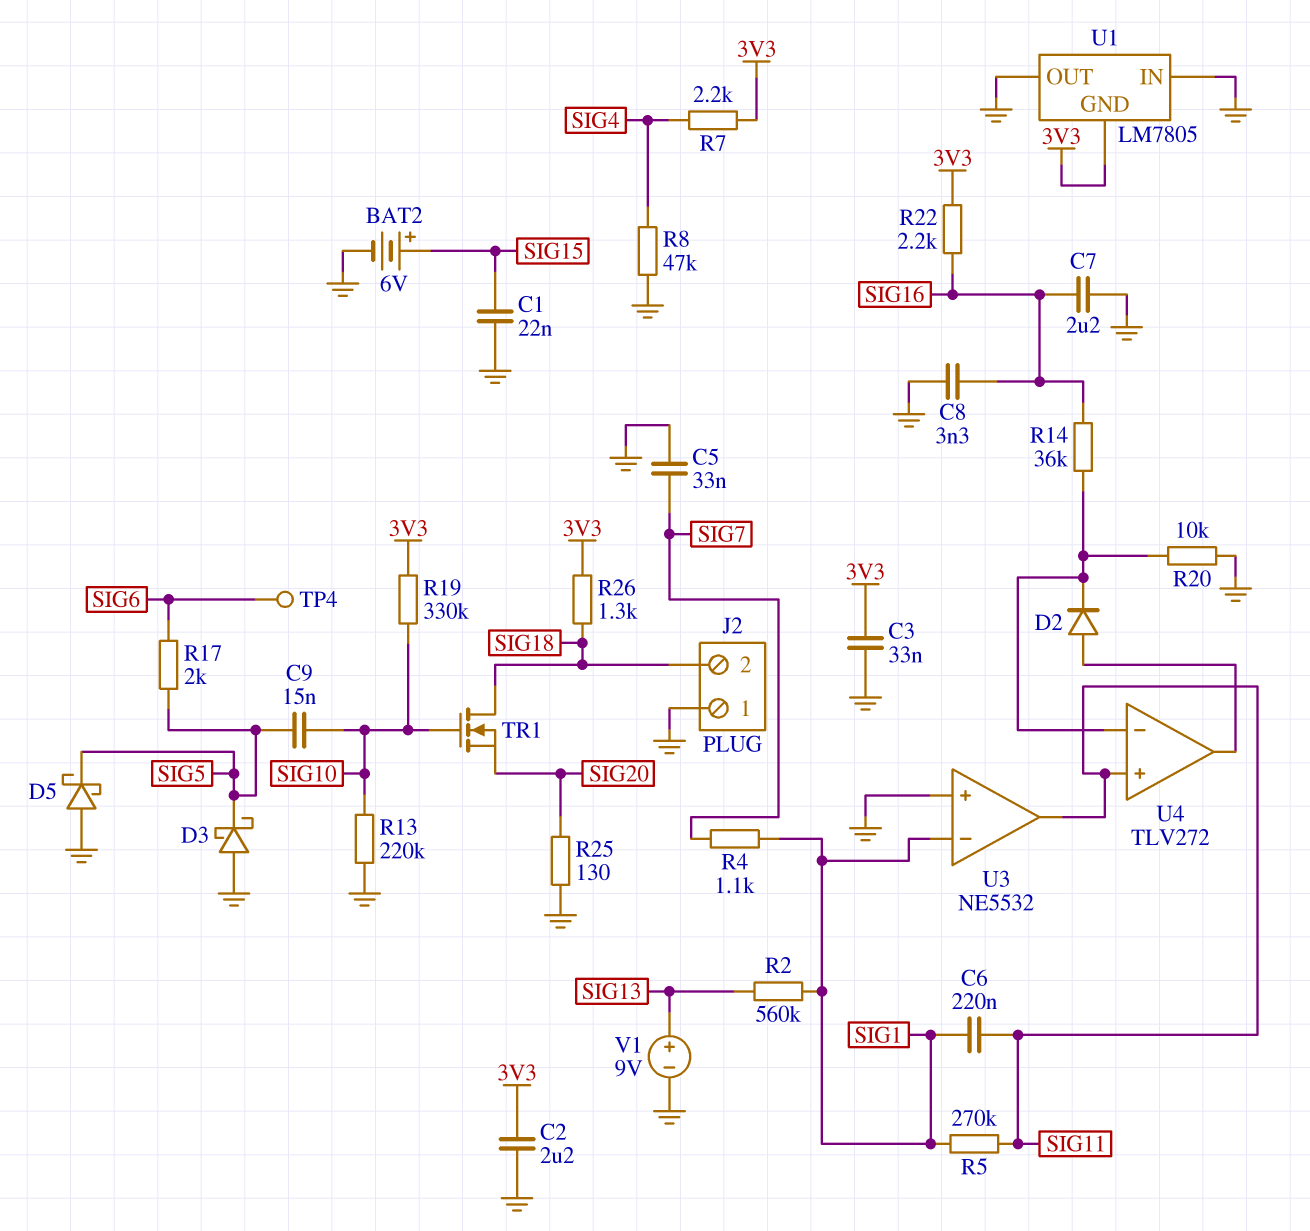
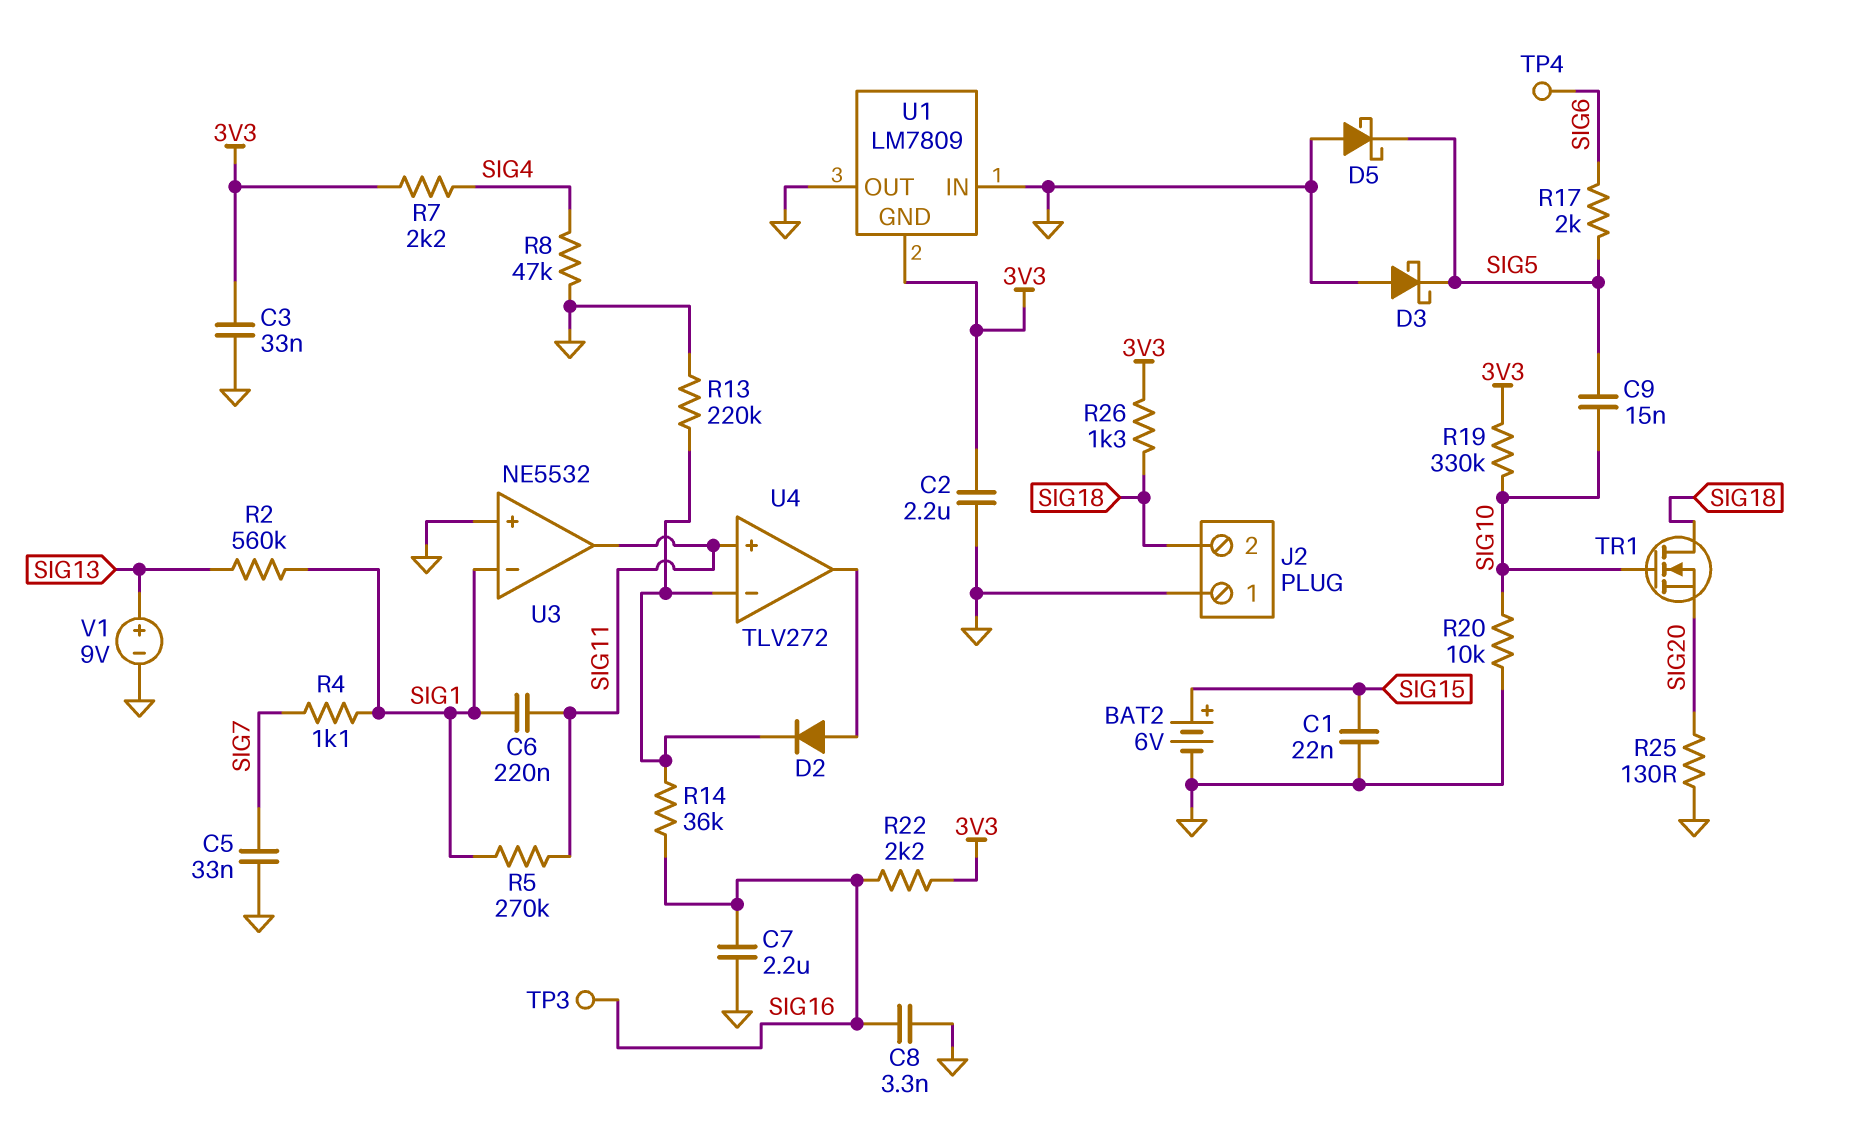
R13: 220k (GND, SIG10) -> 220k (GND, U4/in-)
R20: 10k (GND, U4/in-) -> 10k (GND, SIG10)
TP3: none -> test point (SIG16)
U1: LM7805 -> LM7809

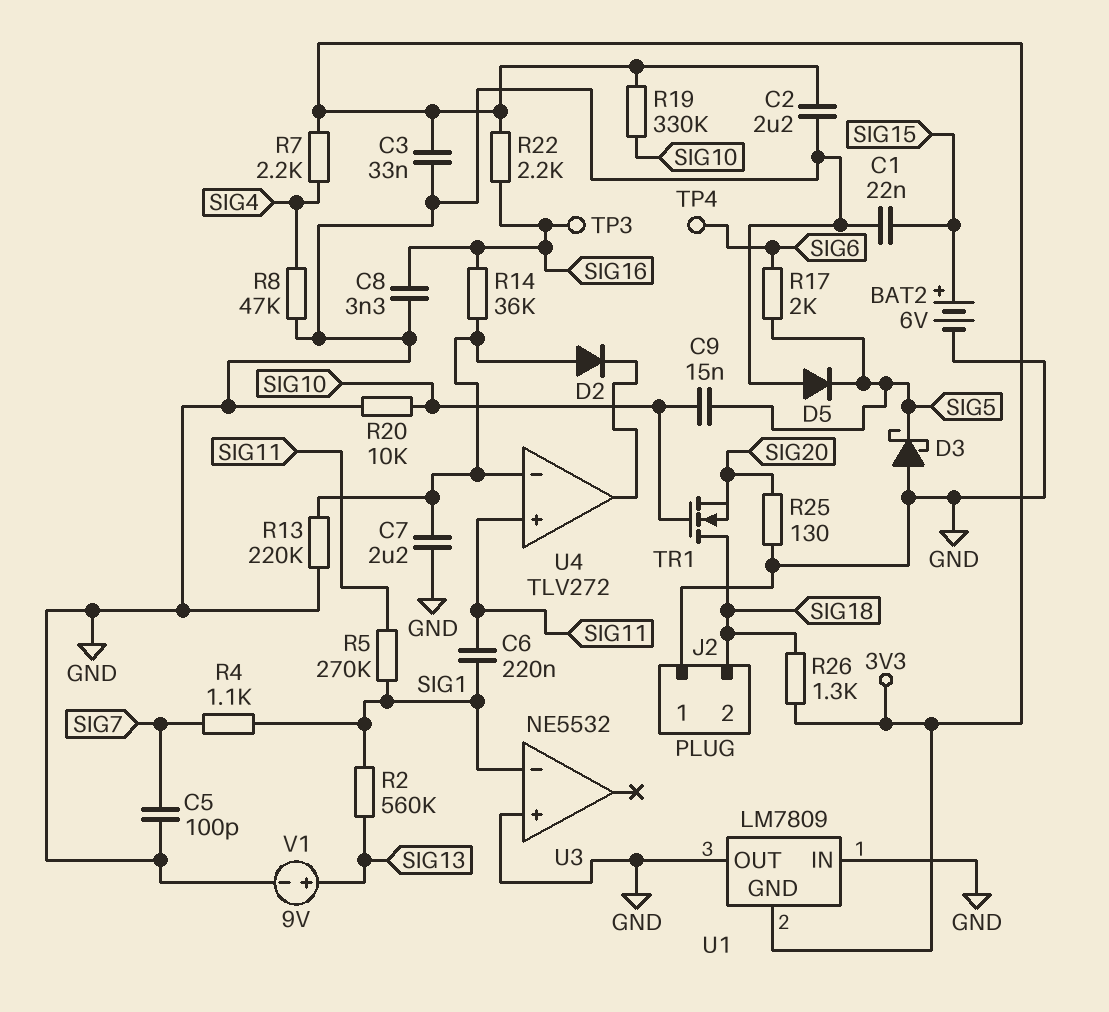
C5: 33nF (GND, SIG7) -> 100pF (GND, SIG7)
C7: 2.2uF (GND, SIG16) -> 2.2uF (GND, U4/in-)
D2: diode (A U4/out, K U4/in-) -> diode (A U4/in-, K U4/out)
D5: schottky (A GND, K SIG5) -> diode (A GND, K SIG5)
U3 pin out: SIG11 -> none

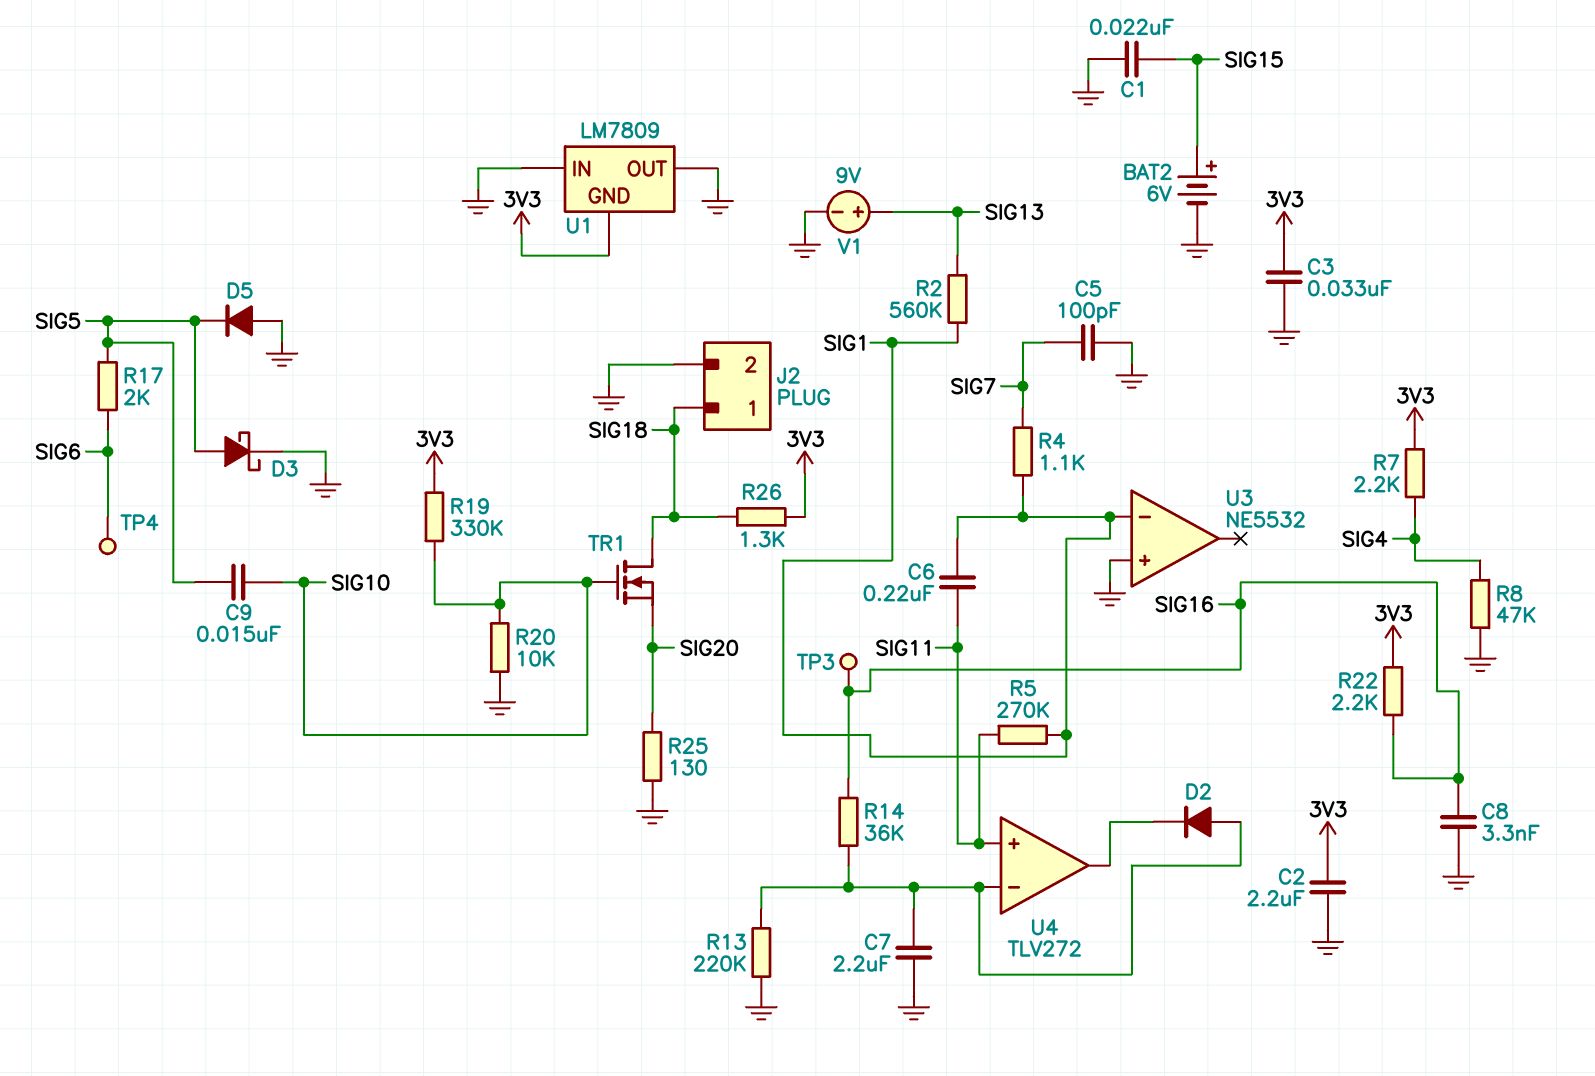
D3: schottky (A GND, K SIG5) -> schottky (A SIG5, K GND)
J2 pin 1: GND -> SIG18
J2 pin 2: SIG18 -> GND

